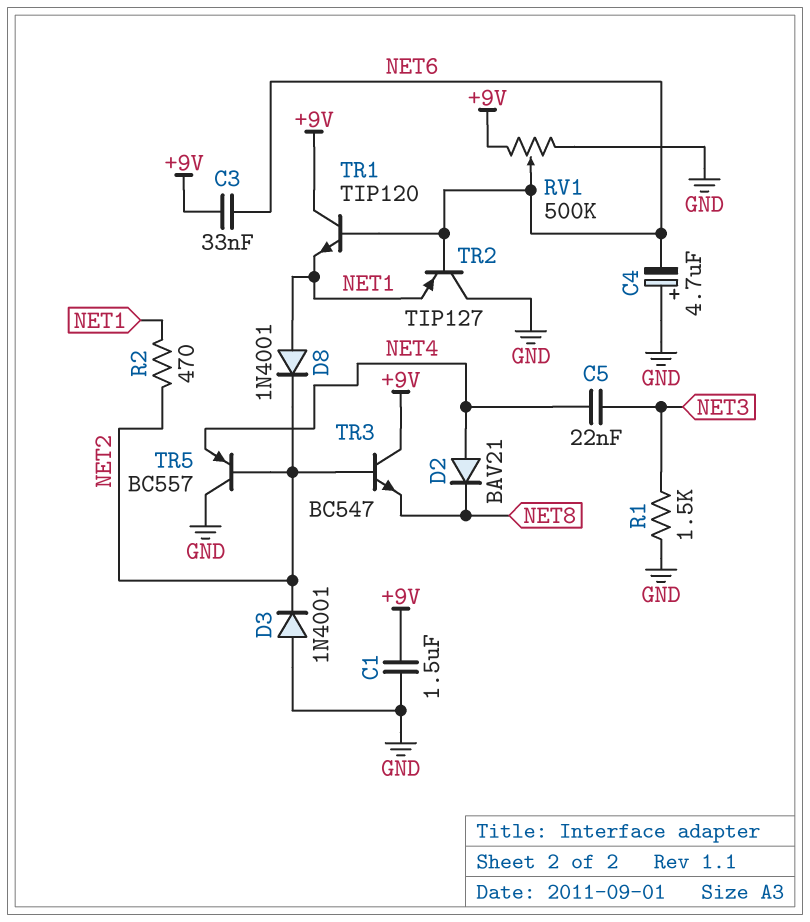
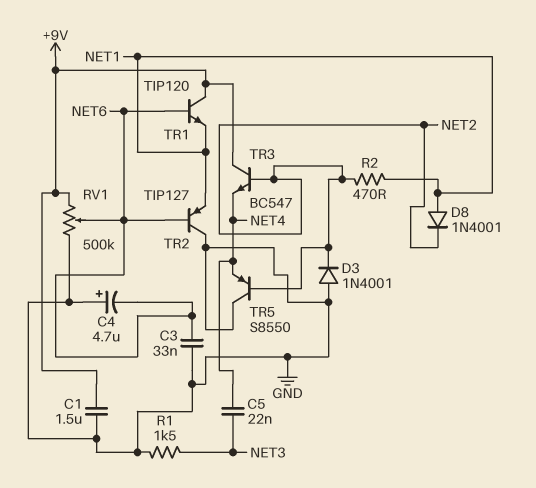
C3: 33nF (+9V, NET6) -> 33nF (GND, NET6)
D2: diode BAV21 (A NET4, K NET8) -> none
TR3: NPN BC547 (B NET2, C +9V, E NET8) -> NPN BC547 (B NET2, C +9V, E NET4)
TR5: PNP BC557 (B NET2, C GND, E NET4) -> PNP S8550 (B NET2, C GND, E NET4)

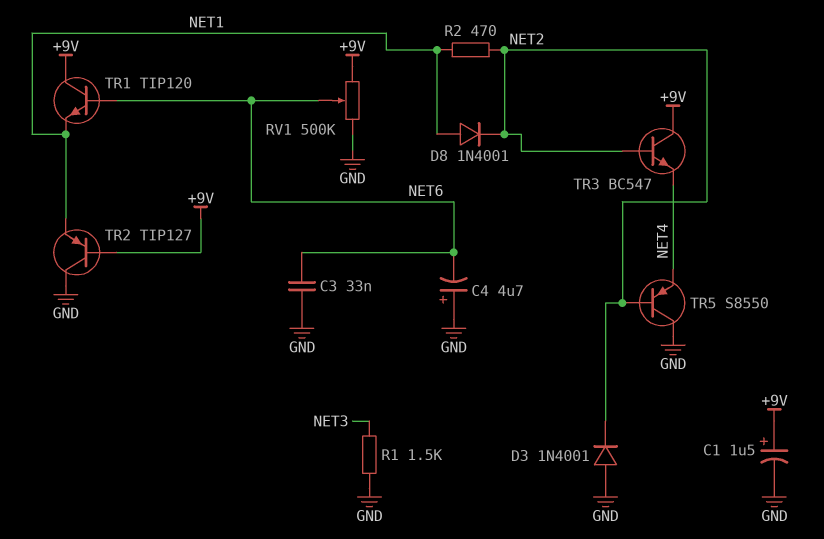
C1: 1.5uF (+9V, GND) -> 1.5uF (plus +9V, minus GND)
C5: 22nF (NET3, NET4) -> none
TR2: PNP TIP127 (B NET6, C GND, E NET1) -> PNP TIP127 (B +9V, C GND, E NET1)

